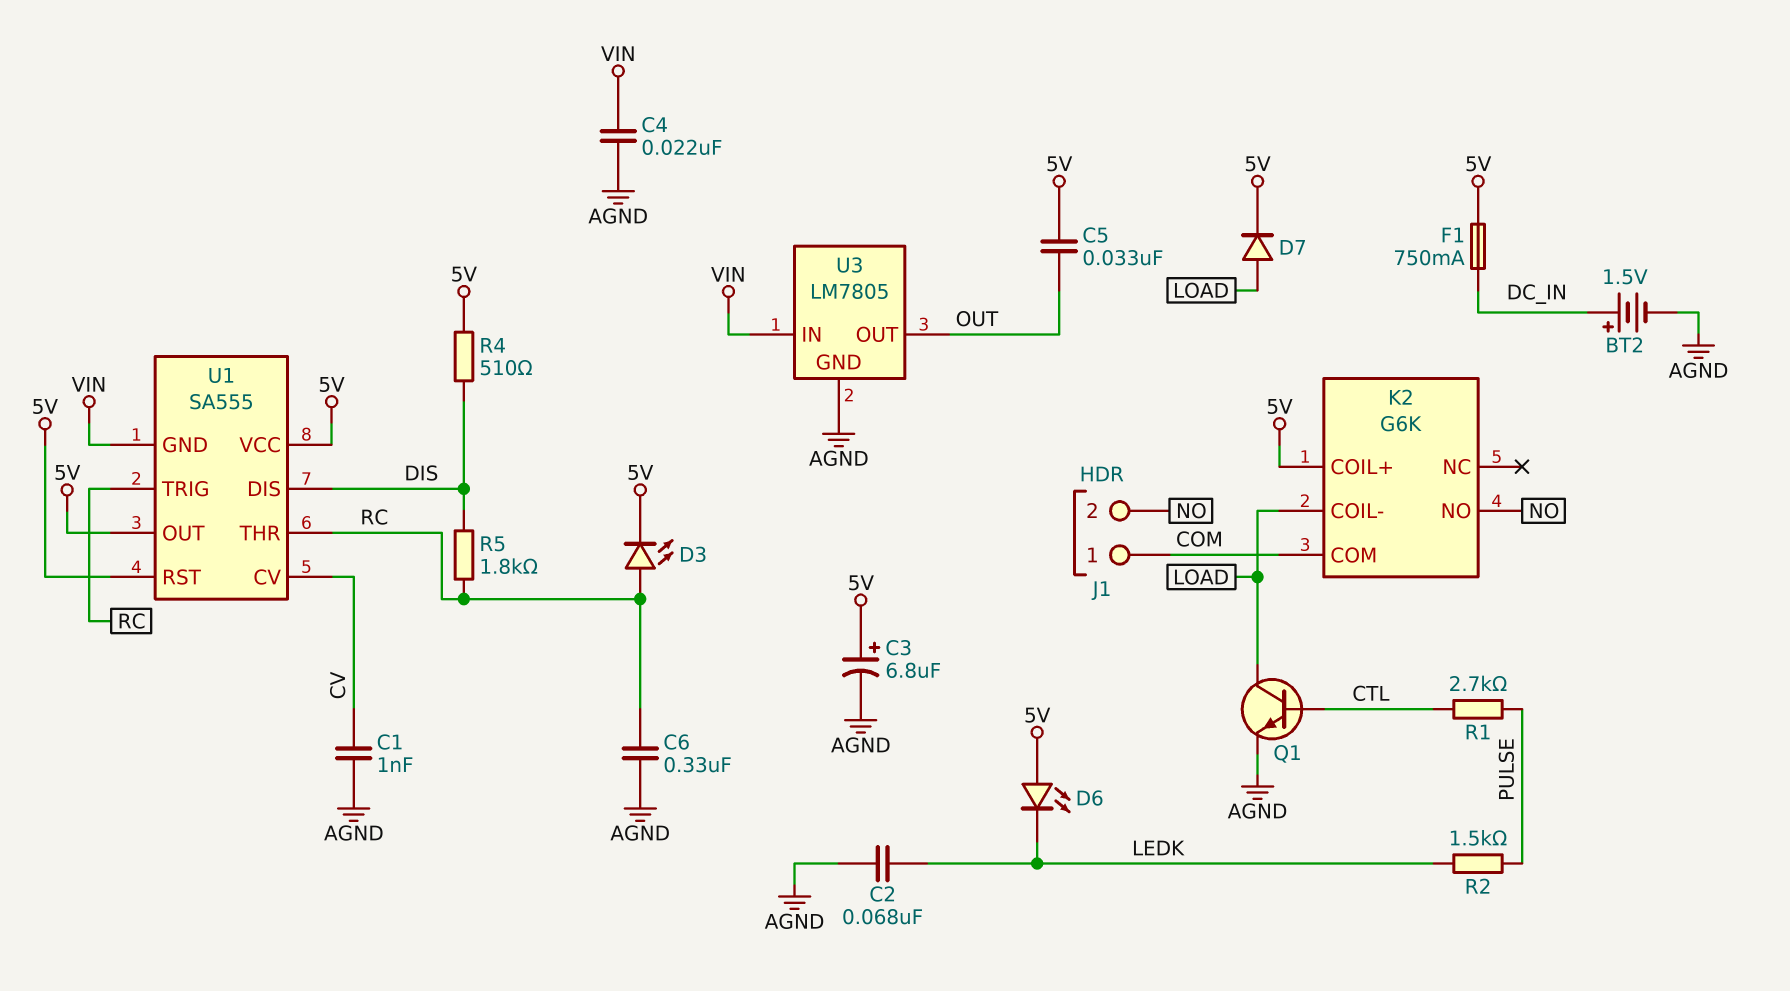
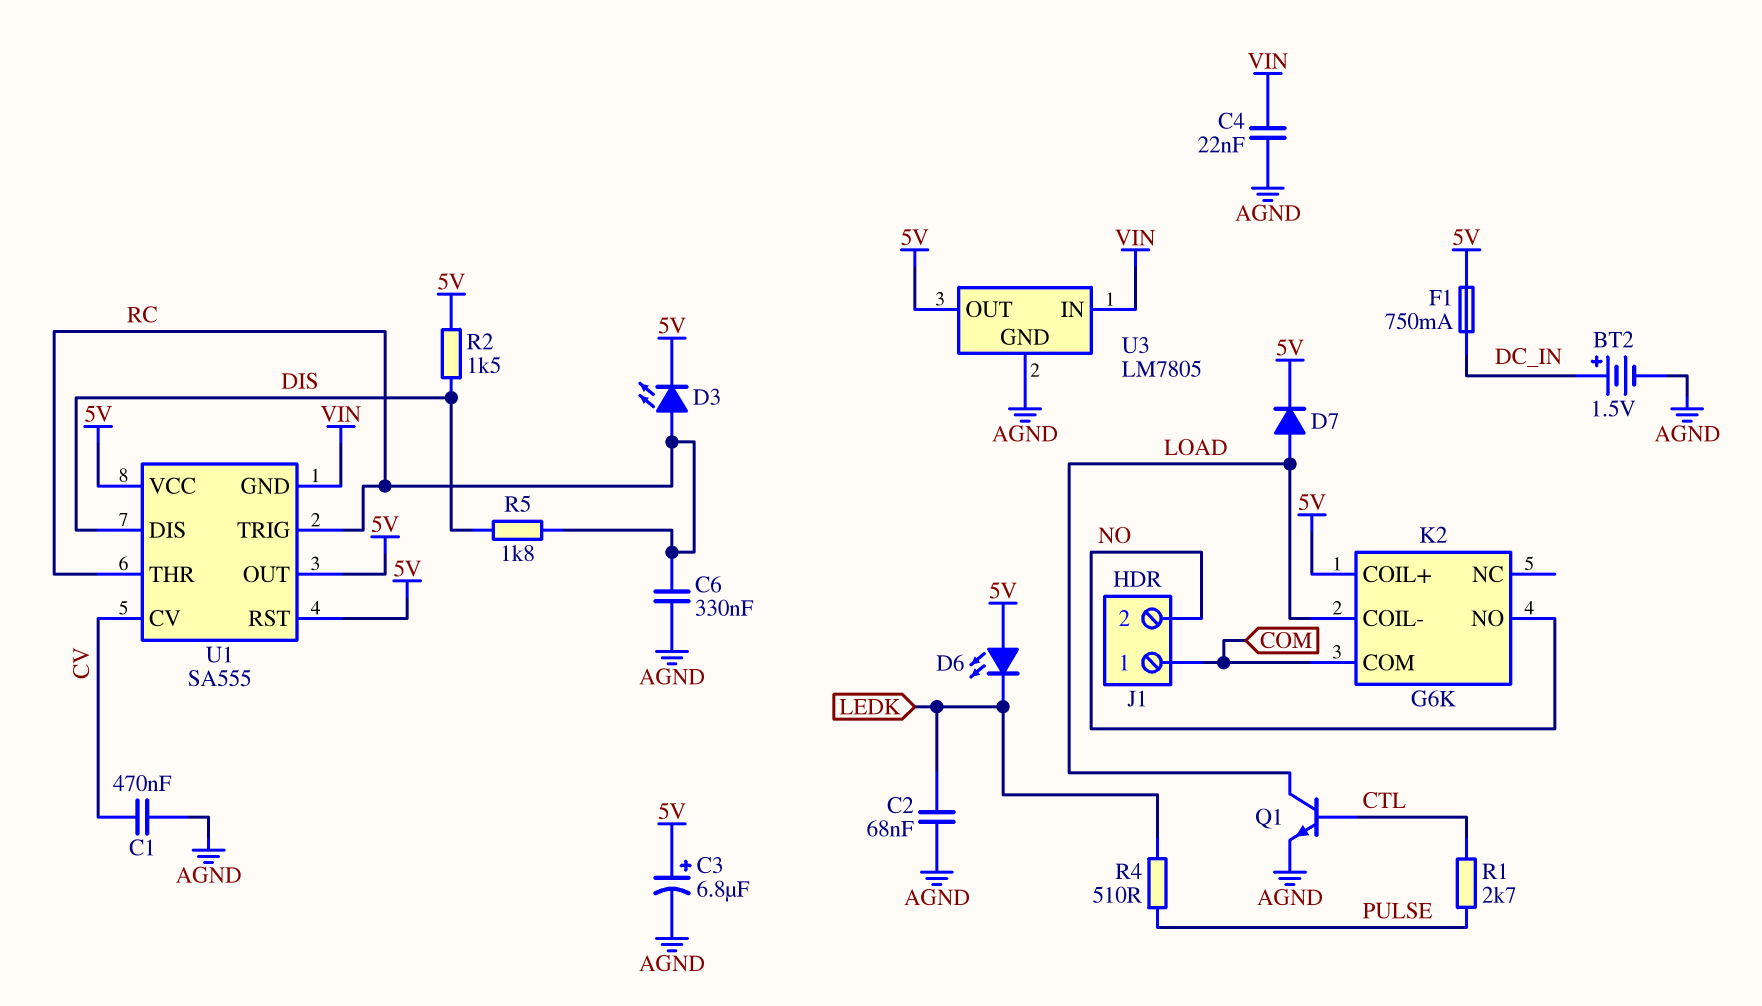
C1: 1nF (AGND, CV) -> 470nF (AGND, CV)
C5: 33nF (5V, OUT) -> none
R2: 1.5k (LEDK, PULSE) -> 1.5k (5V, DIS)
R4: 510 (5V, DIS) -> 510 (LEDK, PULSE)
U3 pin OUT: OUT -> 5V

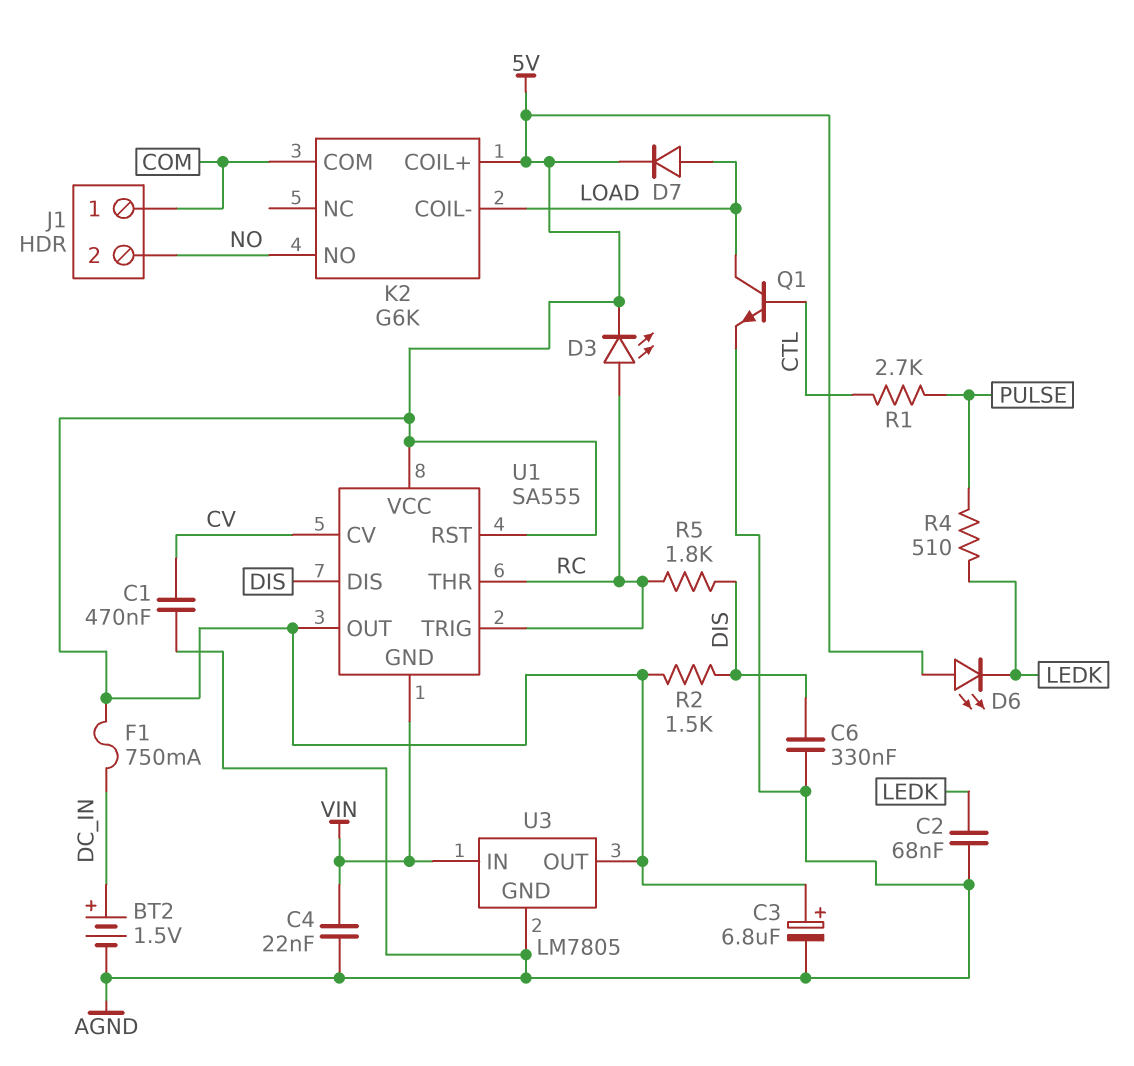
C6: 330nF (AGND, RC) -> 330nF (AGND, DIS)

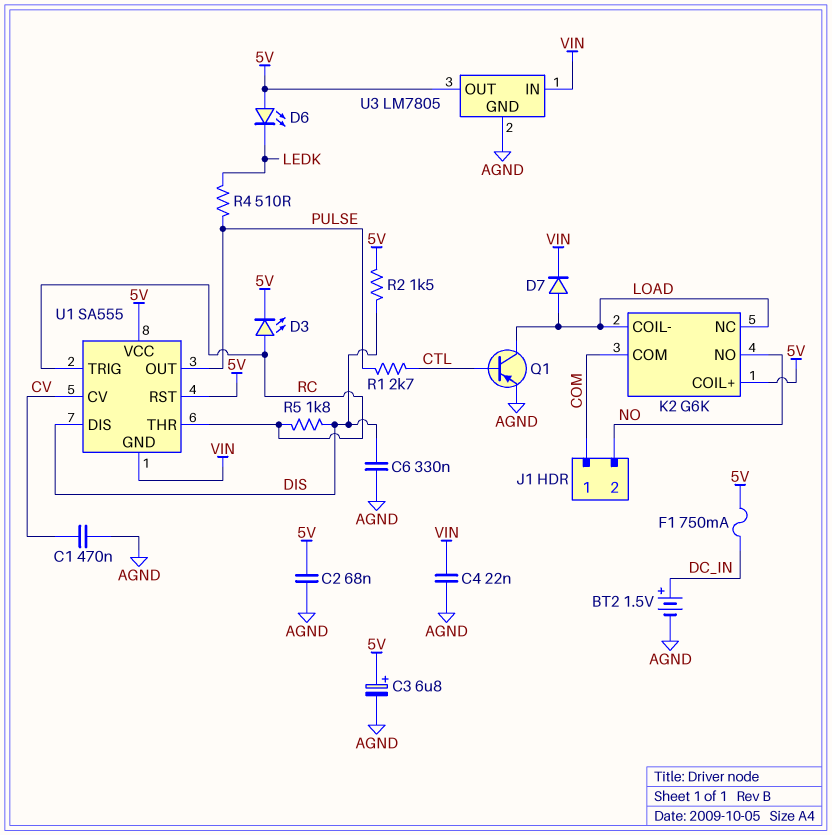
C2: 68nF (AGND, LEDK) -> 68nF (5V, AGND)
D7: diode (A LOAD, K 5V) -> diode (A LOAD, K VIN)
K2 pin NC: none -> LOAD
Q1: NPN (B CTL, C LOAD, E AGND) -> PNP (B CTL, C LOAD, E AGND)
U1 pin OUT: 5V -> PULSE

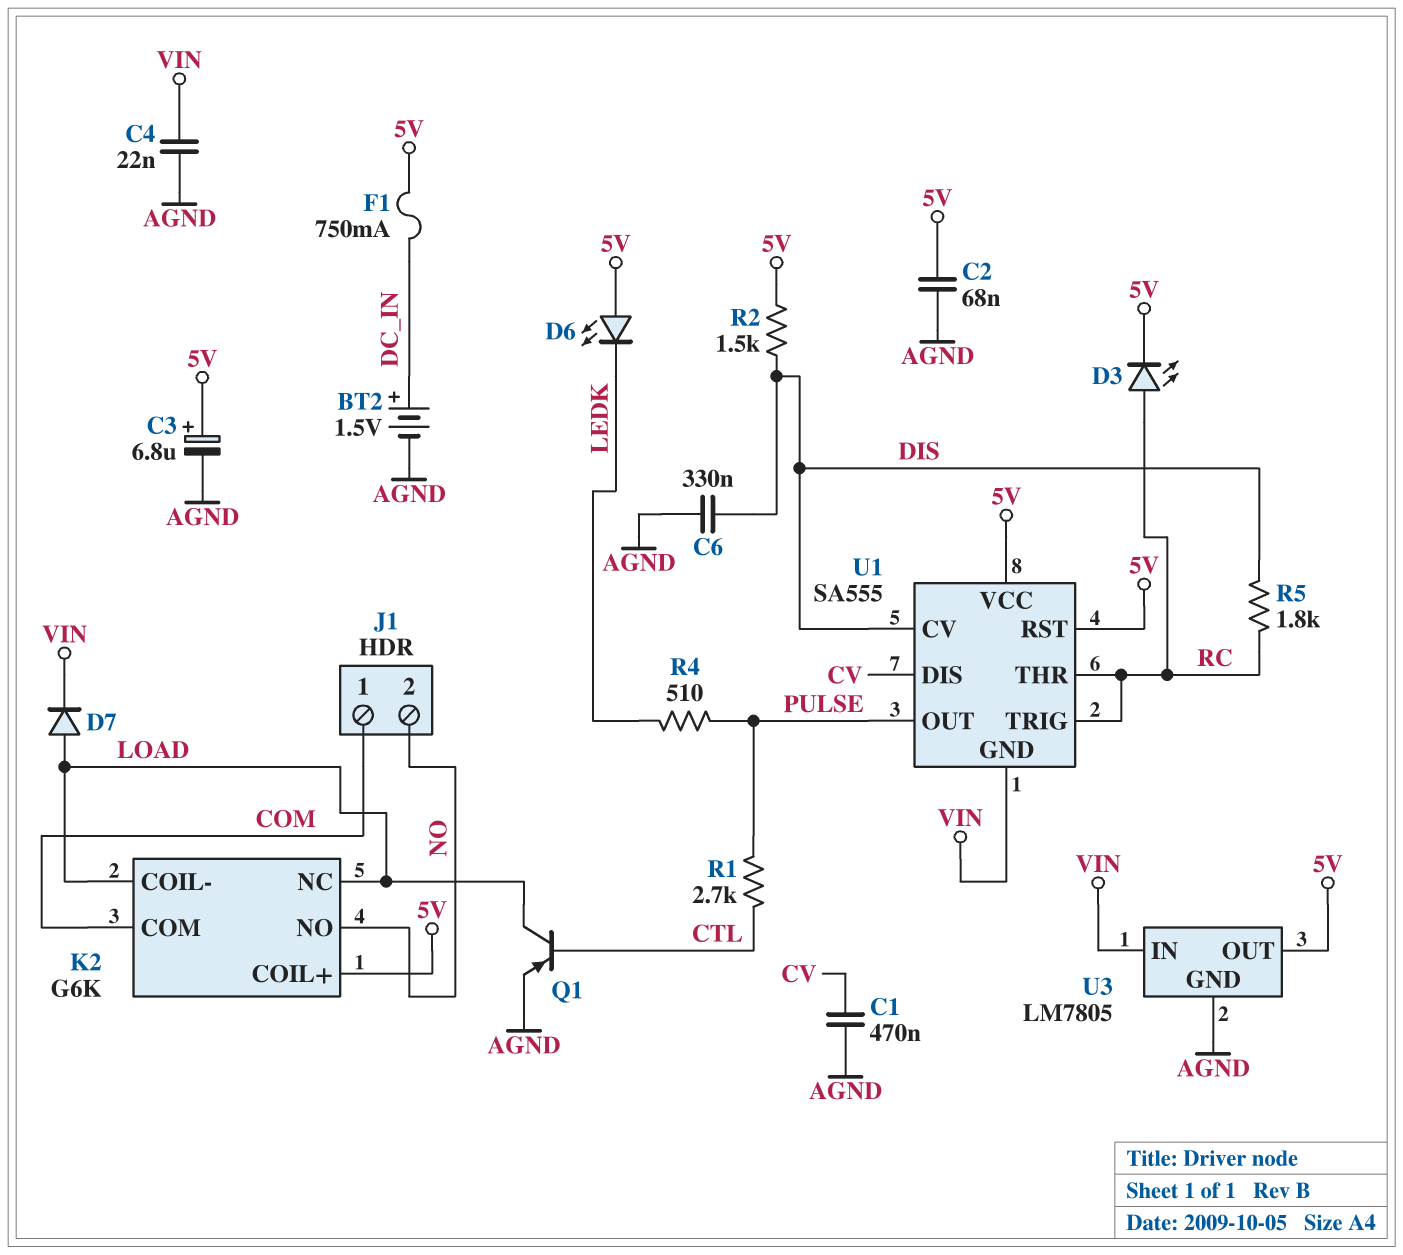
U1 pin CV: CV -> DIS
U1 pin DIS: DIS -> CV

